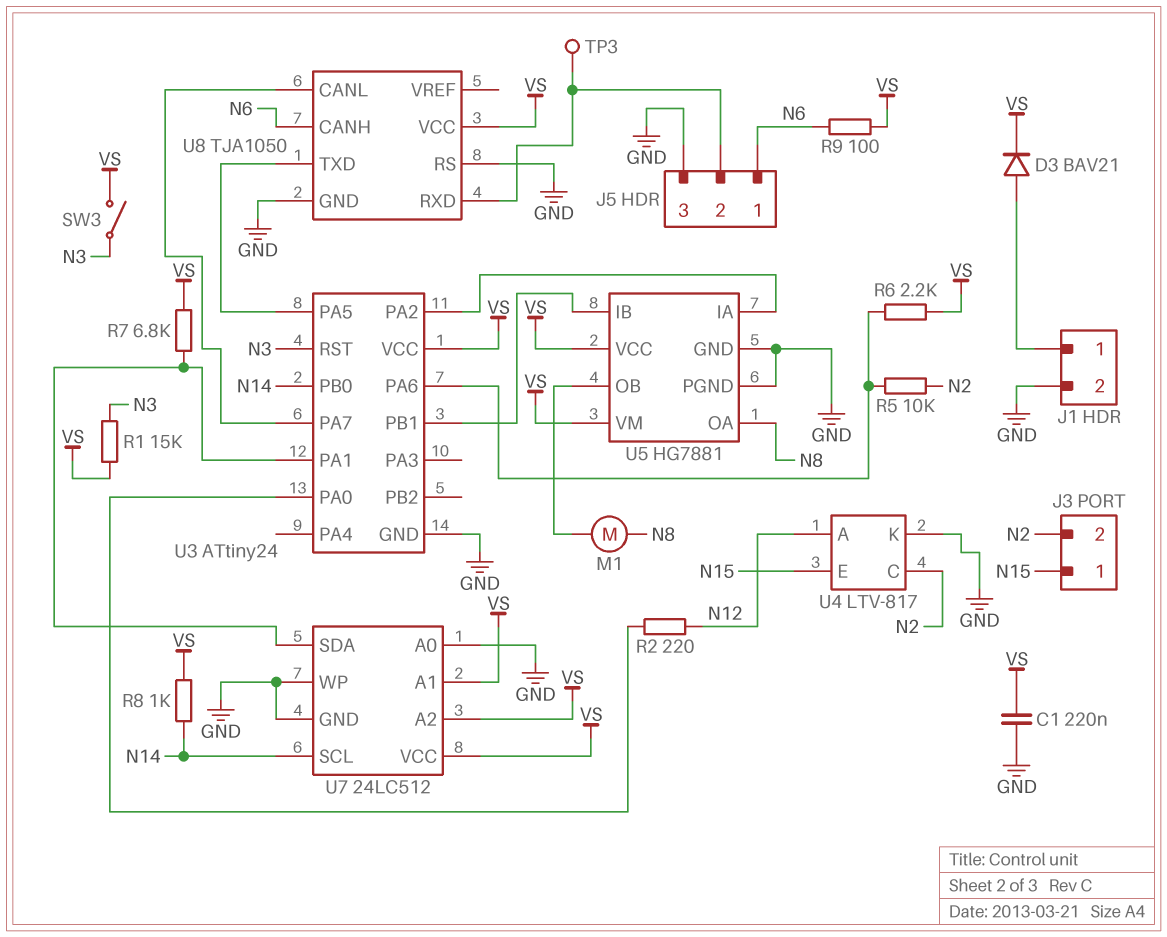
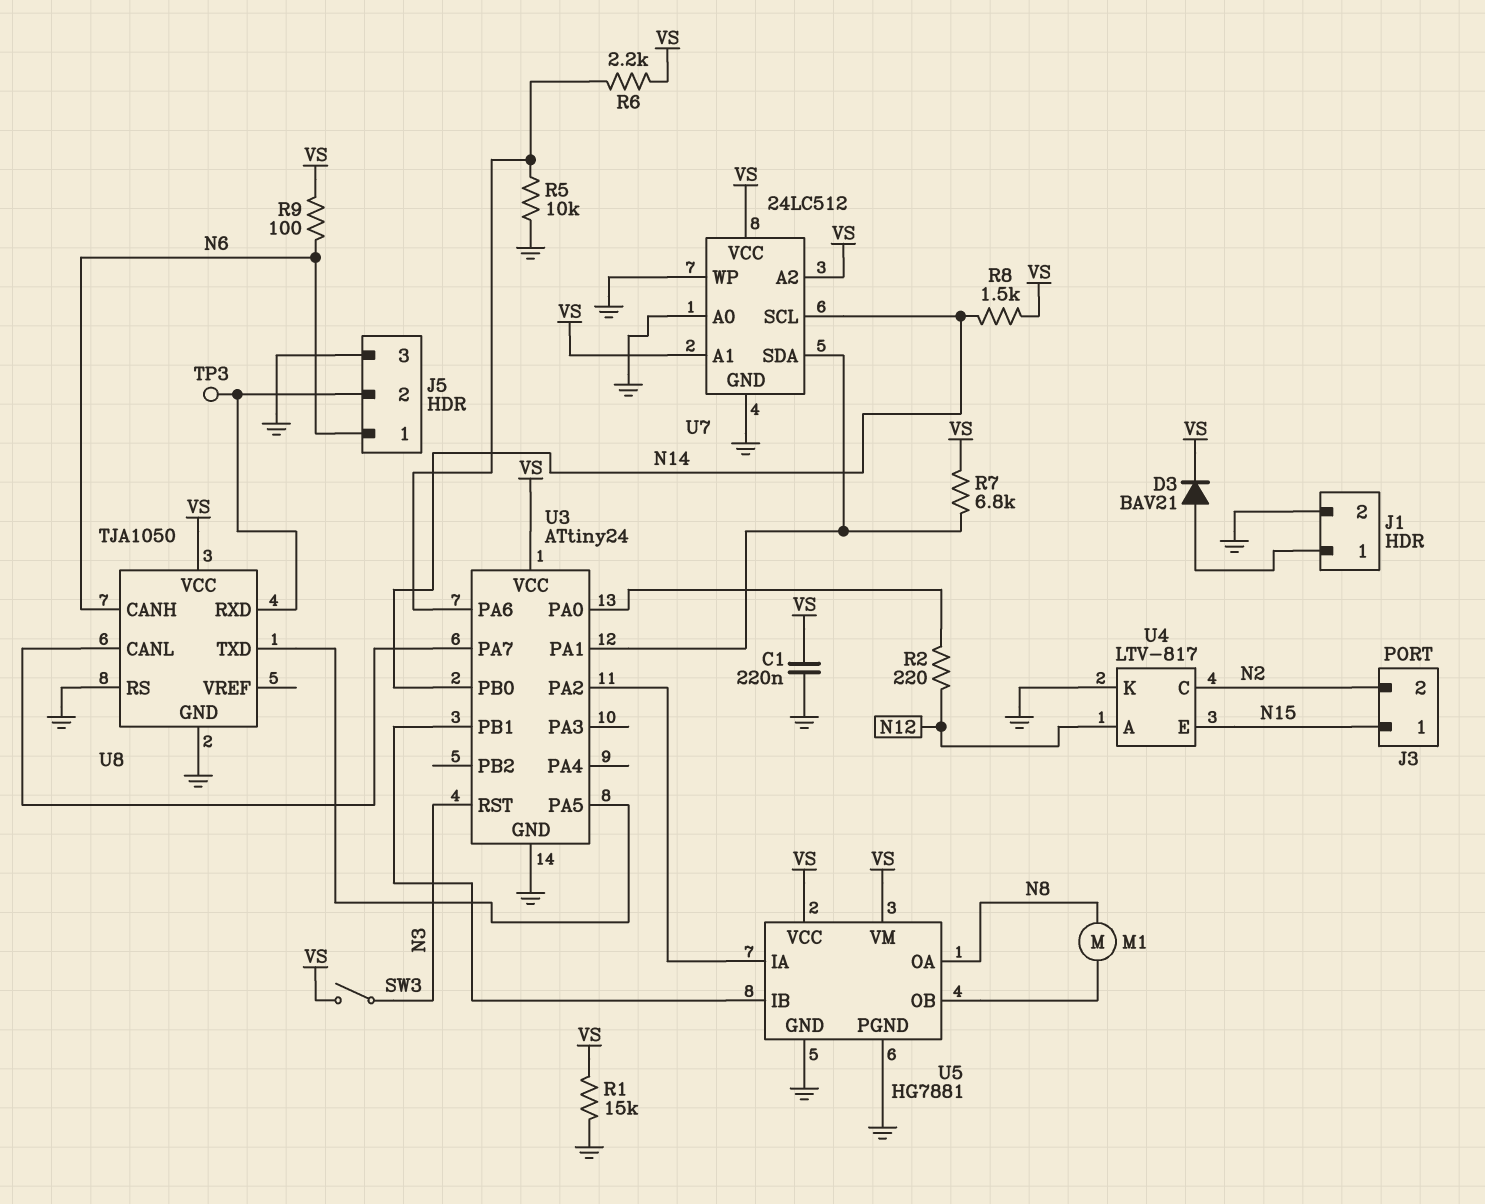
R1: 15k (N3, VS) -> 15k (GND, VS)
R5: 10k (N2, U3/PA6) -> 10k (GND, U3/PA6)
R8: 1k (N14, VS) -> 1.5k (N14, VS)

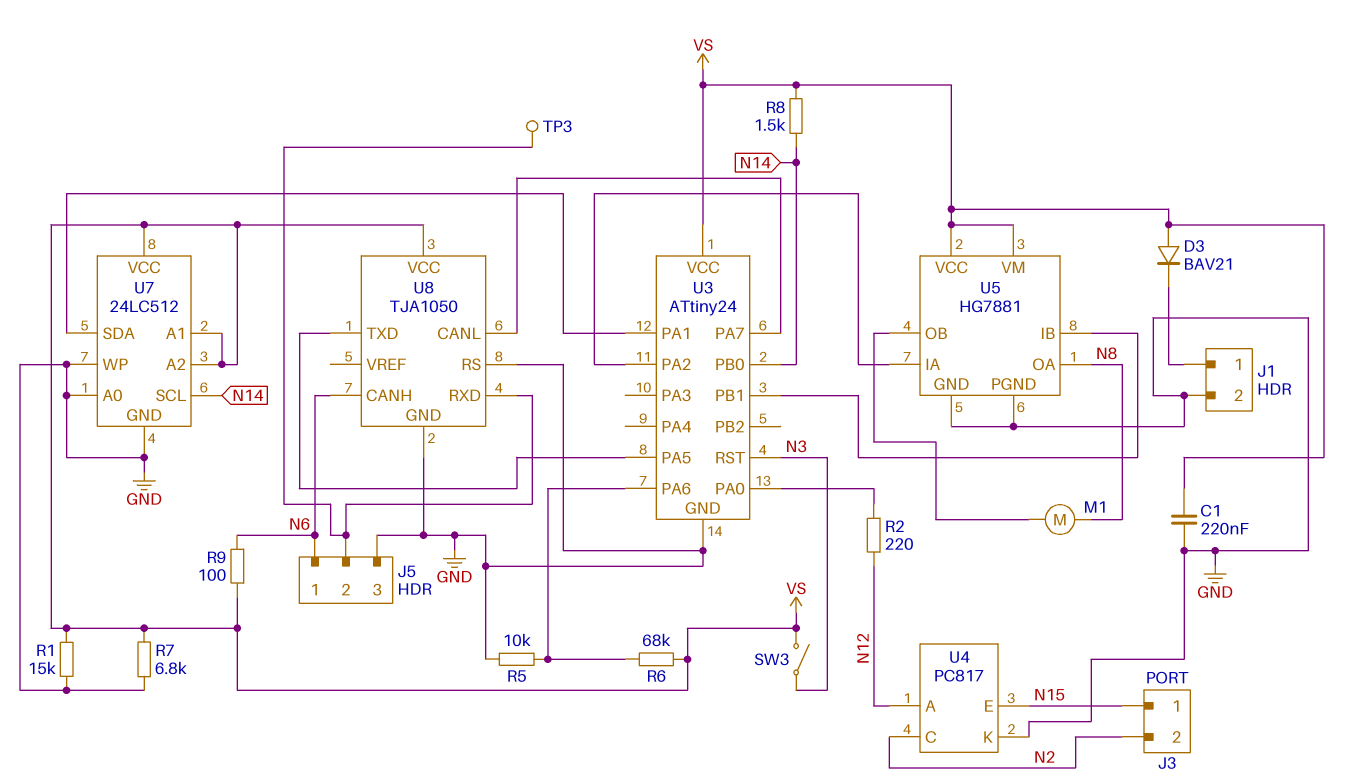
D3: diode BAV21 (A J1/1, K VS) -> diode BAV21 (A VS, K J1/1)
R6: 2.2k (U3/PA6, VS) -> 68k (U3/PA6, VS)
R7: 6.8k (U3/PA1, VS) -> 6.8k (GND, VS)
U4: LTV-817 -> PC817

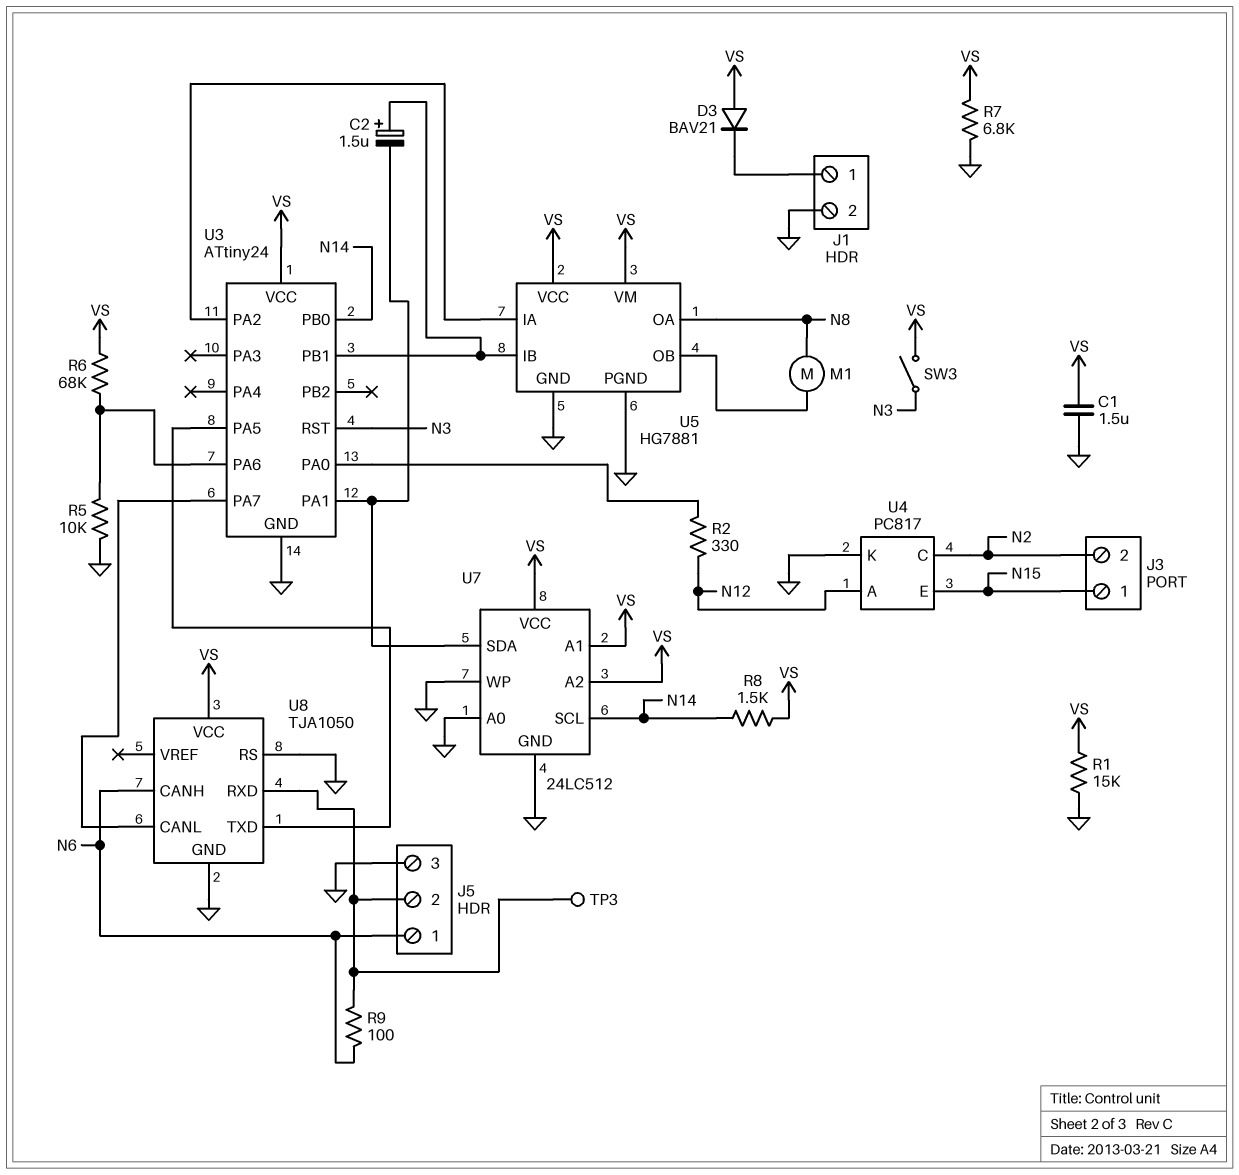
C1: 220nF (GND, VS) -> 1.5uF (GND, VS)
C2: none -> 1.5uF (plus U3/PB1, minus U3/PA1)
R2: 220 (N12, U3/PA0) -> 330 (N12, U3/PA0)
R9: 100 (N6, VS) -> 100 (J5/2, N6)

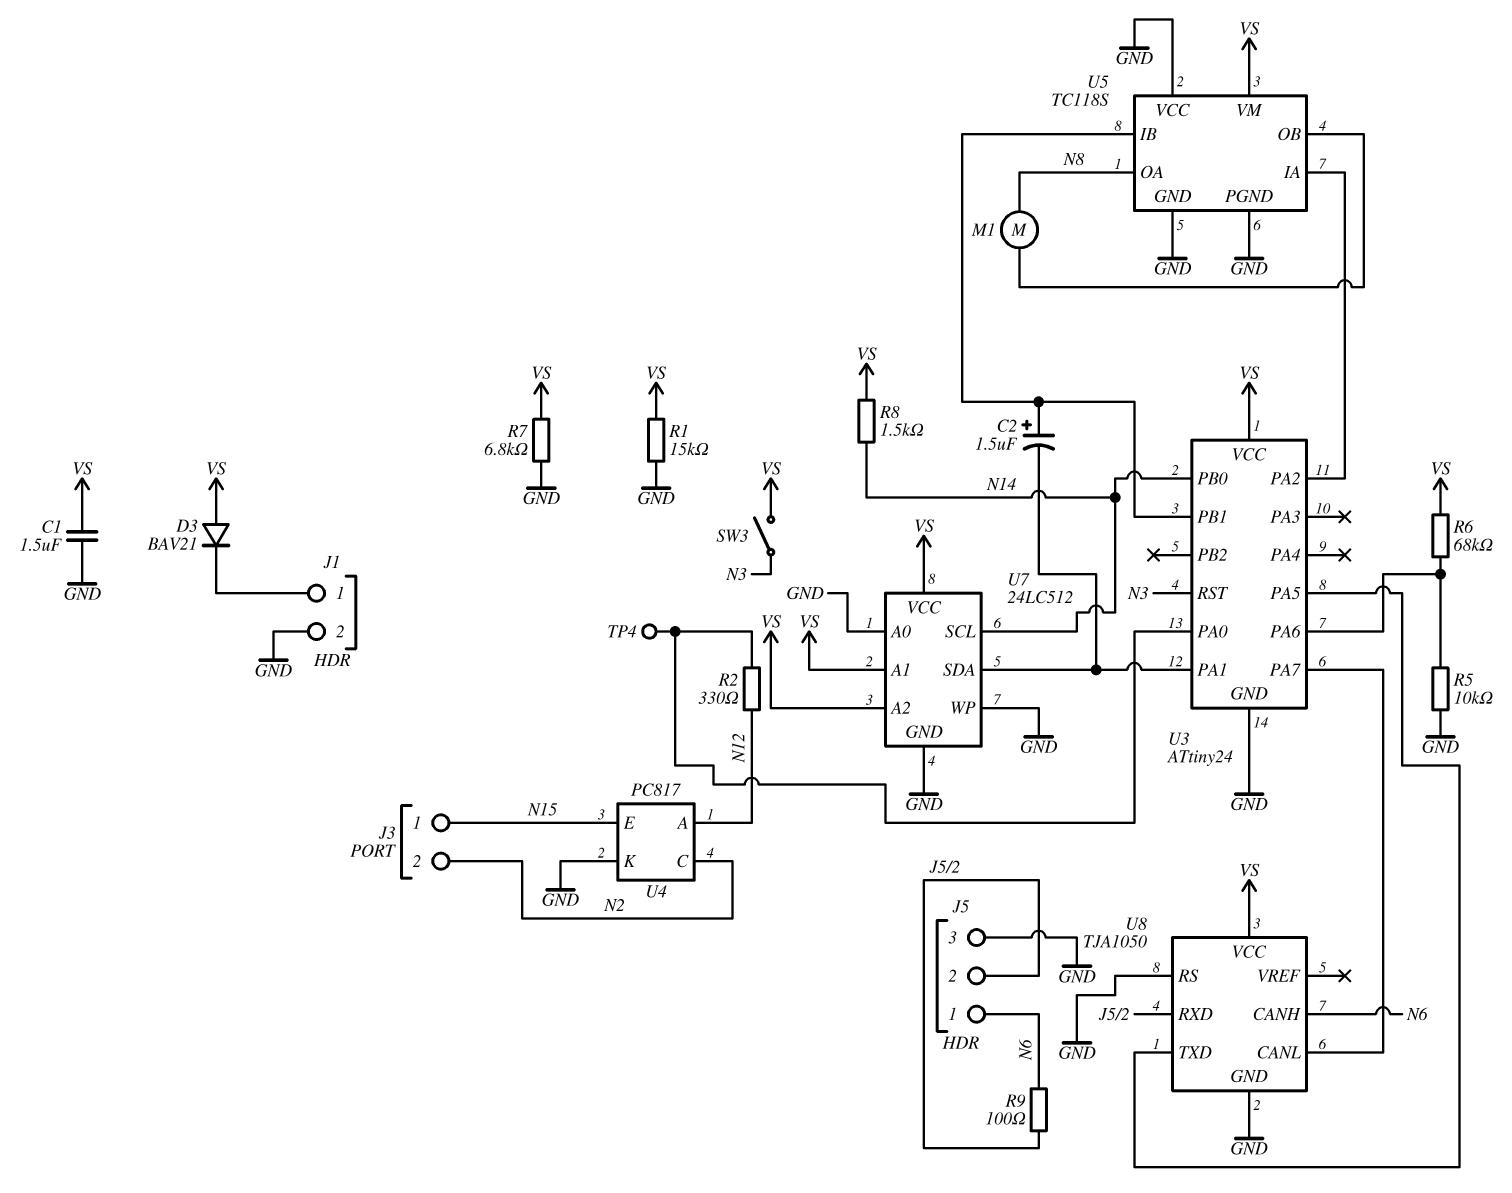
TP3: test point (J5/2) -> none
TP4: none -> test point (U3/PA0)
U5: HG7881 -> TC118S
U5 pin VCC: VS -> GND

